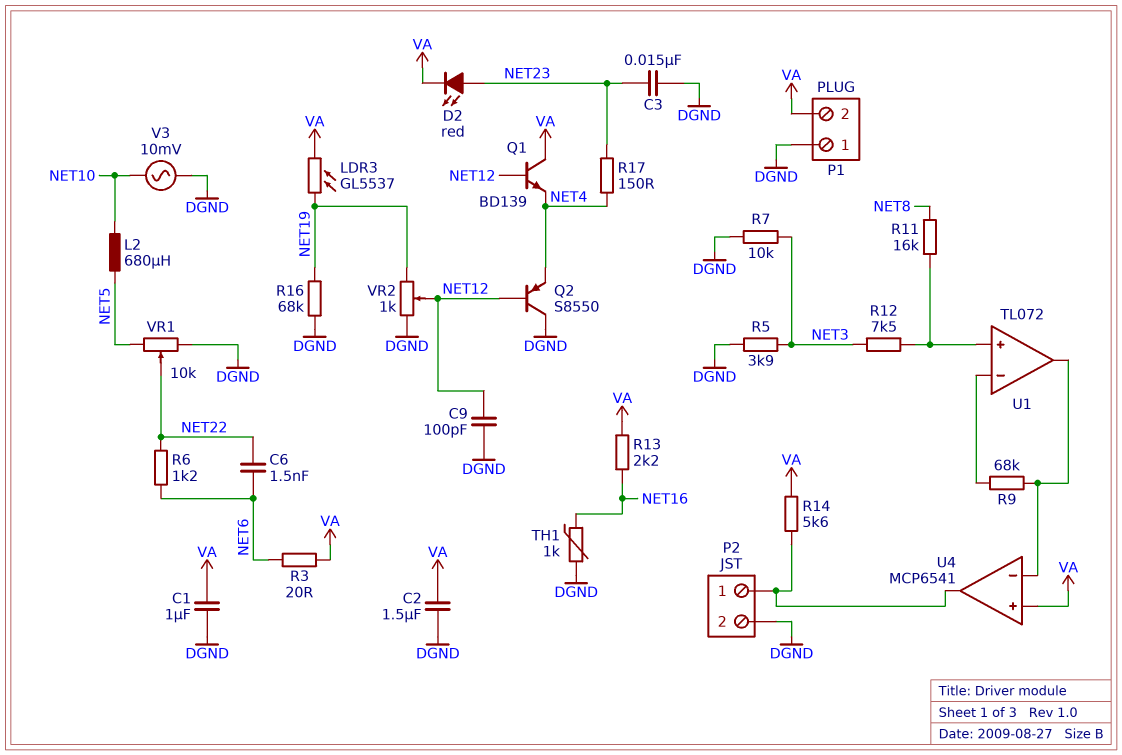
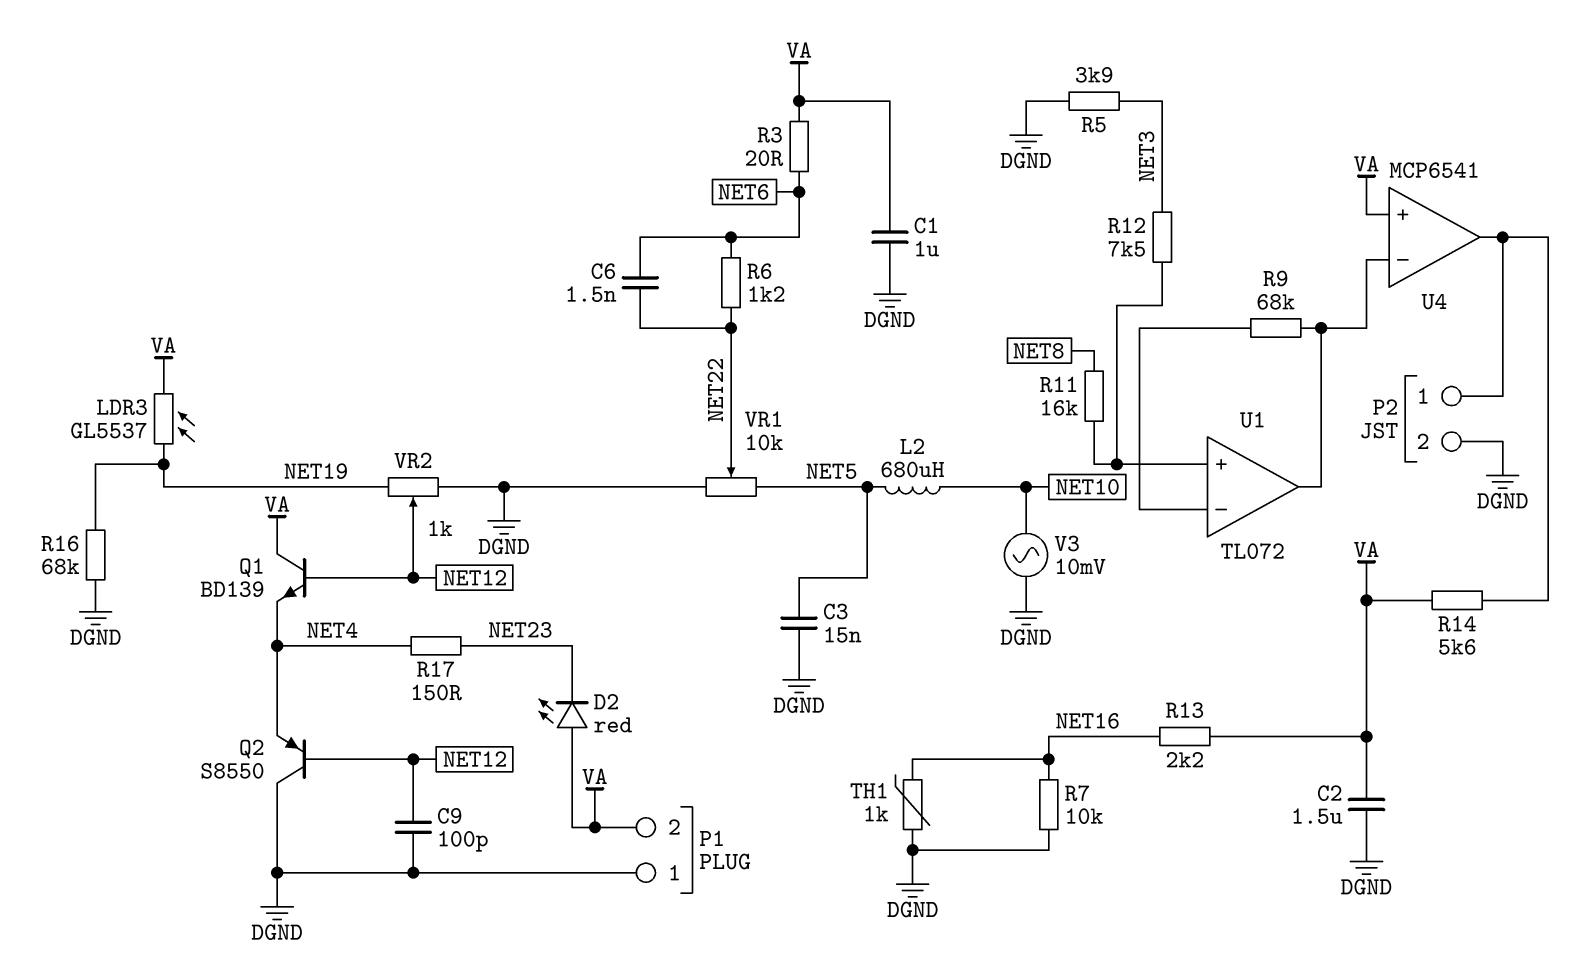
C3: 15nF (DGND, NET23) -> 15nF (DGND, NET5)
D2: LED red (A NET23, K VA) -> LED red (A VA, K NET23)
R7: 10k (DGND, NET3) -> 10k (DGND, NET16)

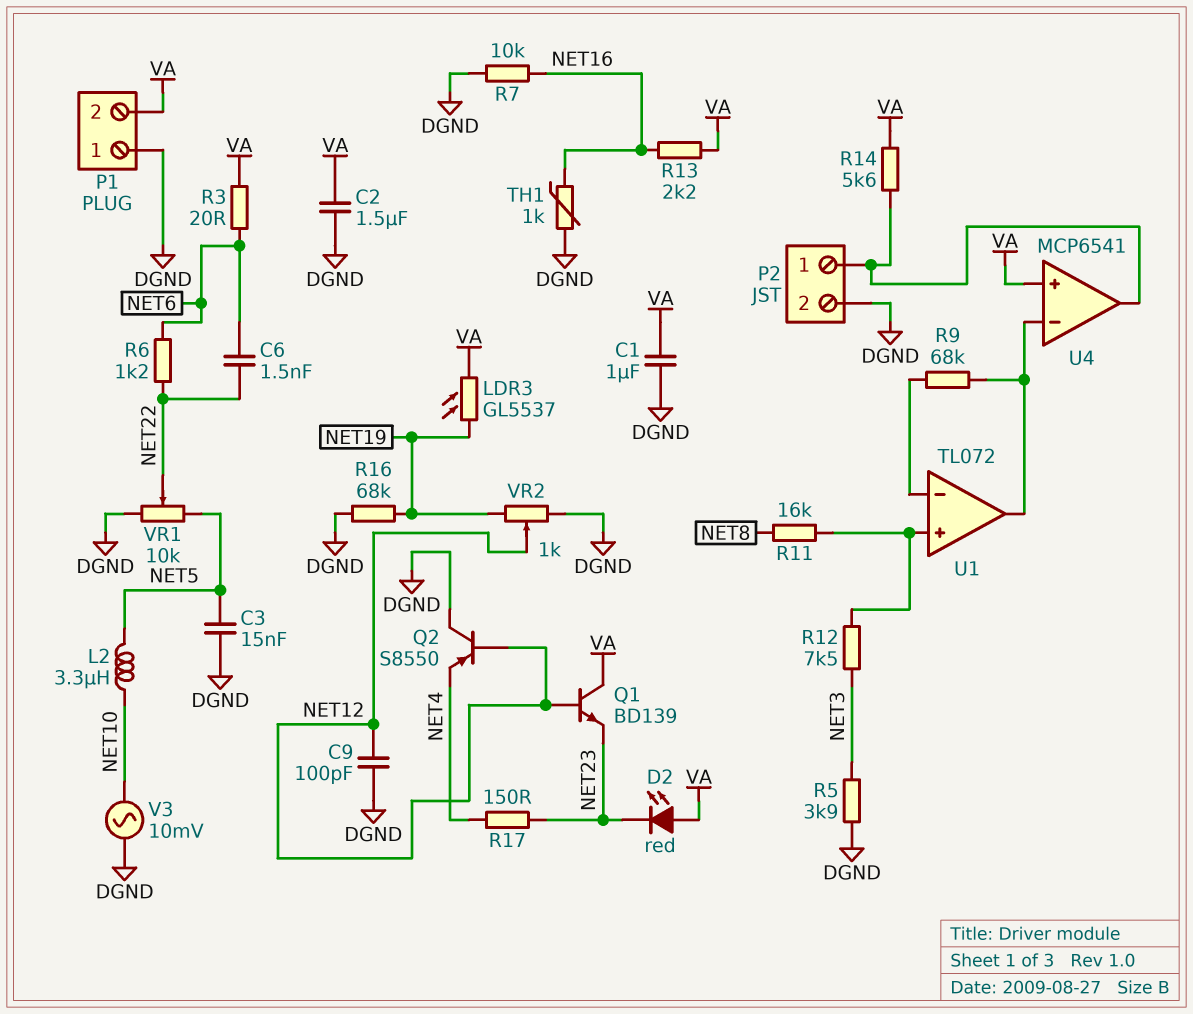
L2: 680uH (NET5, NET10) -> 3.3uH (NET5, NET10)
Q1: NPN BD139 (B NET12, C VA, E NET4) -> NPN BD139 (B NET12, C VA, E NET23)

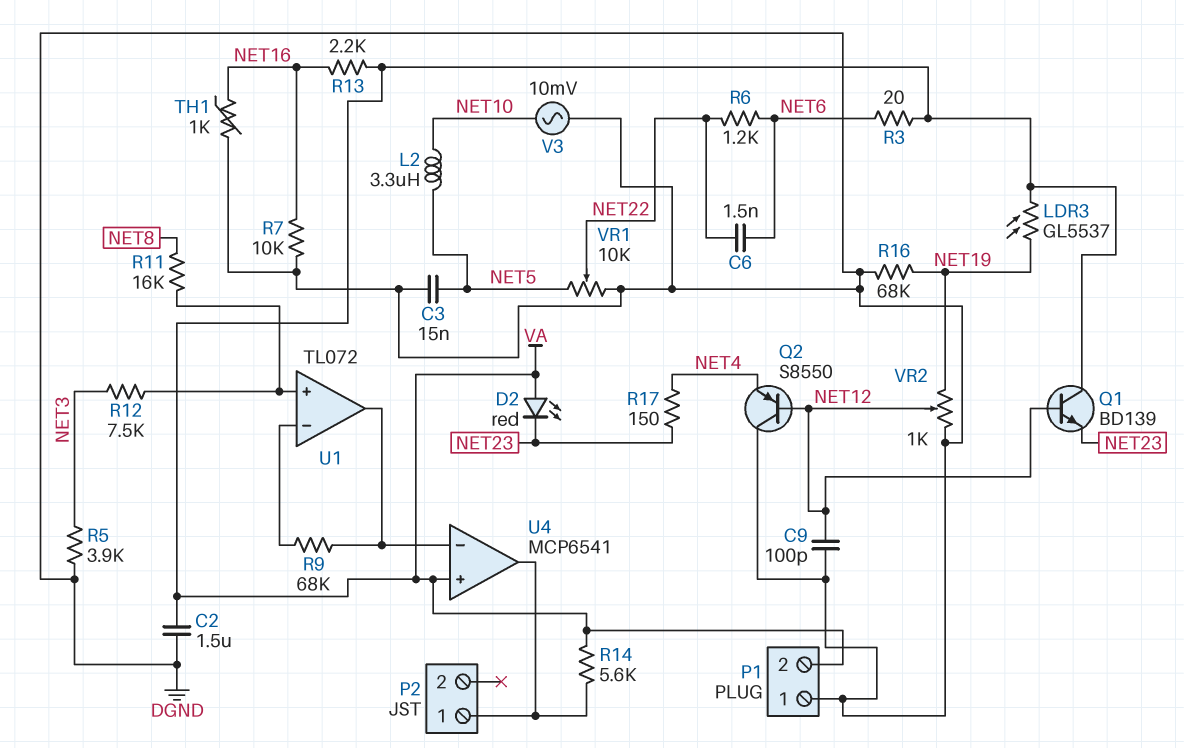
C1: 1uF (DGND, VA) -> none
P2 pin 2: DGND -> none

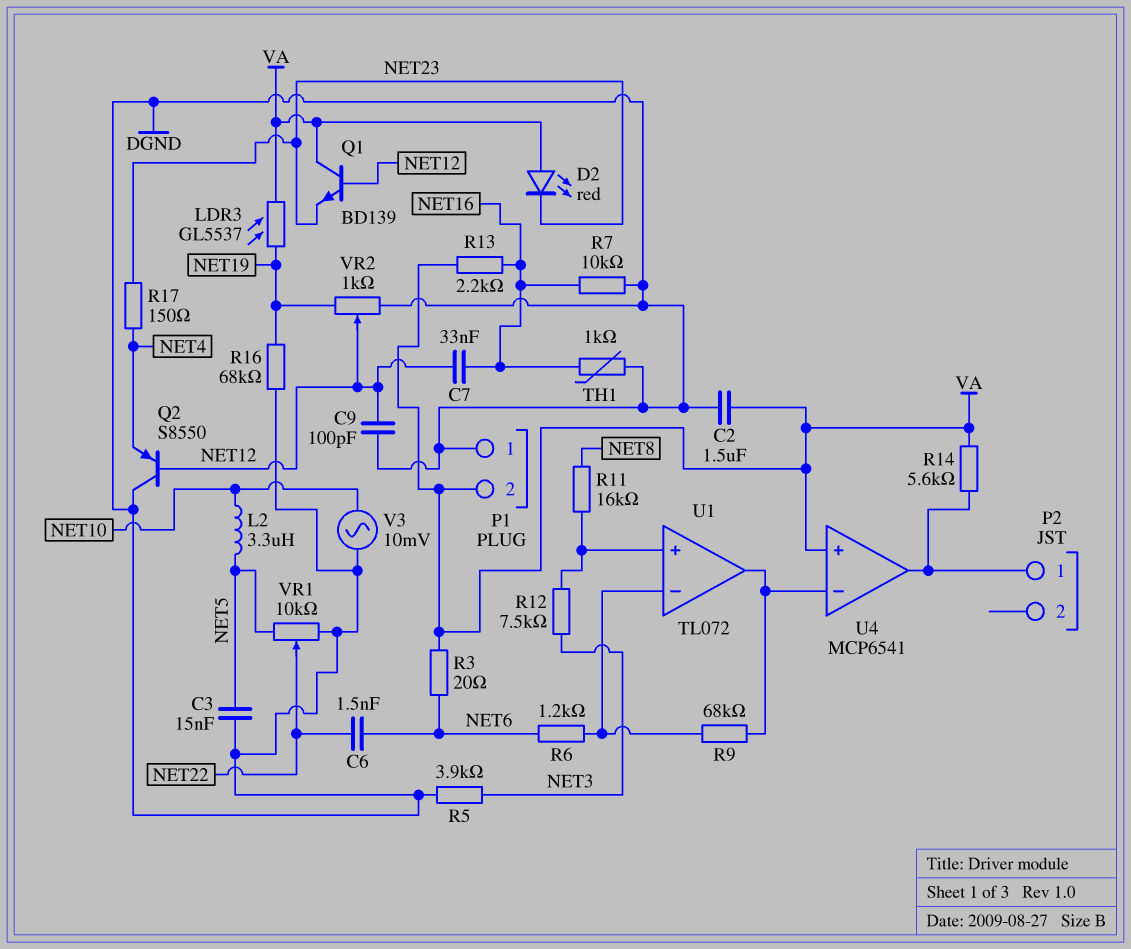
C7: none -> 33nF (NET12, NET16)
R6: 1.2k (NET6, NET22) -> 1.2k (NET6, U1/in-)

